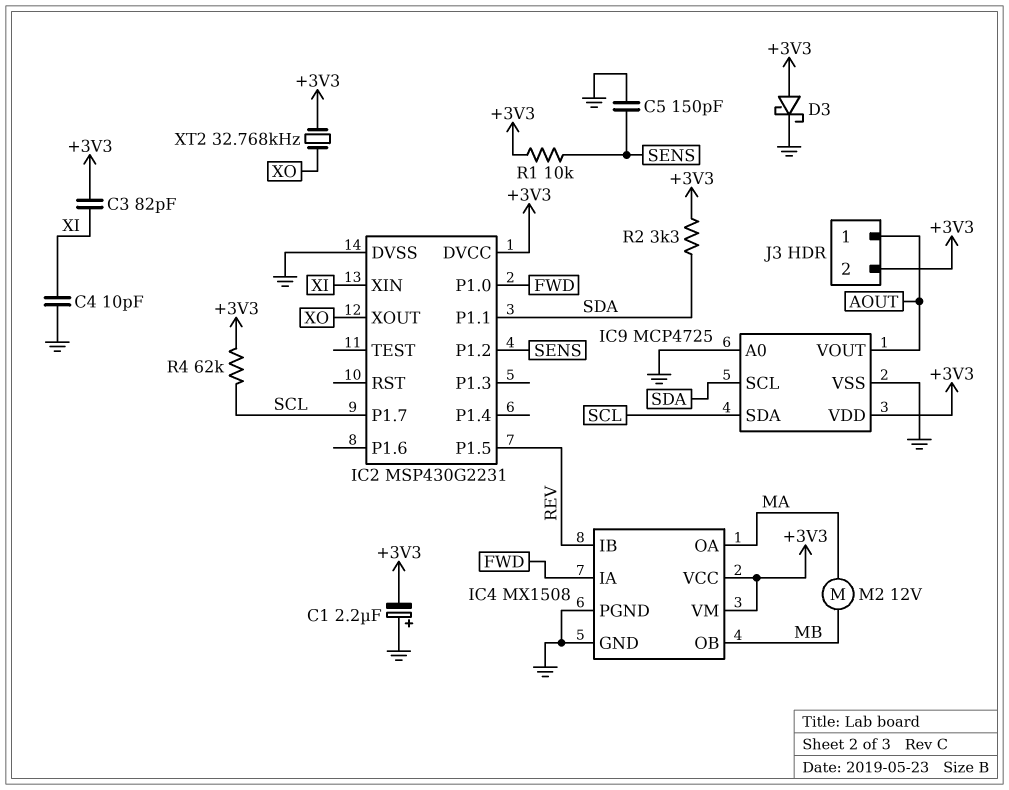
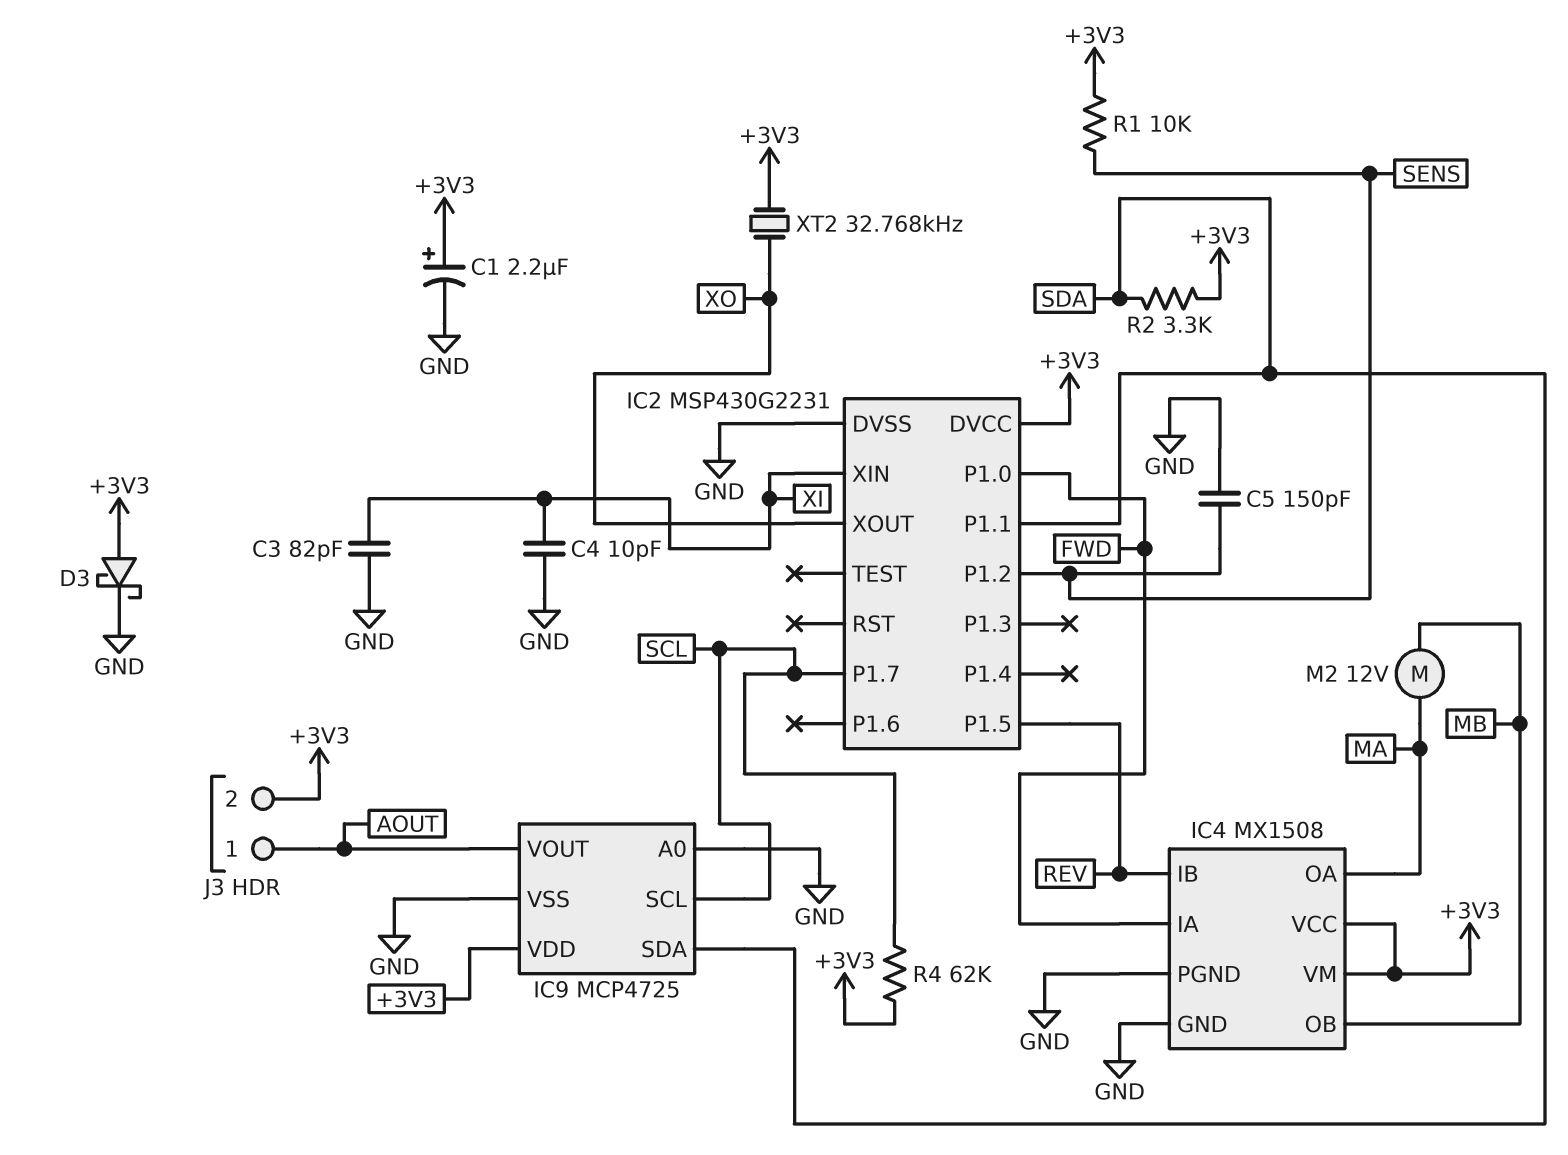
C1: 2.2uF (plus GND, minus +3V3) -> 2.2uF (plus +3V3, minus GND)
C3: 82pF (+3V3, XI) -> 82pF (GND, XI)
IC9 pin SCL: SDA -> SCL
IC9 pin SDA: SCL -> SDA

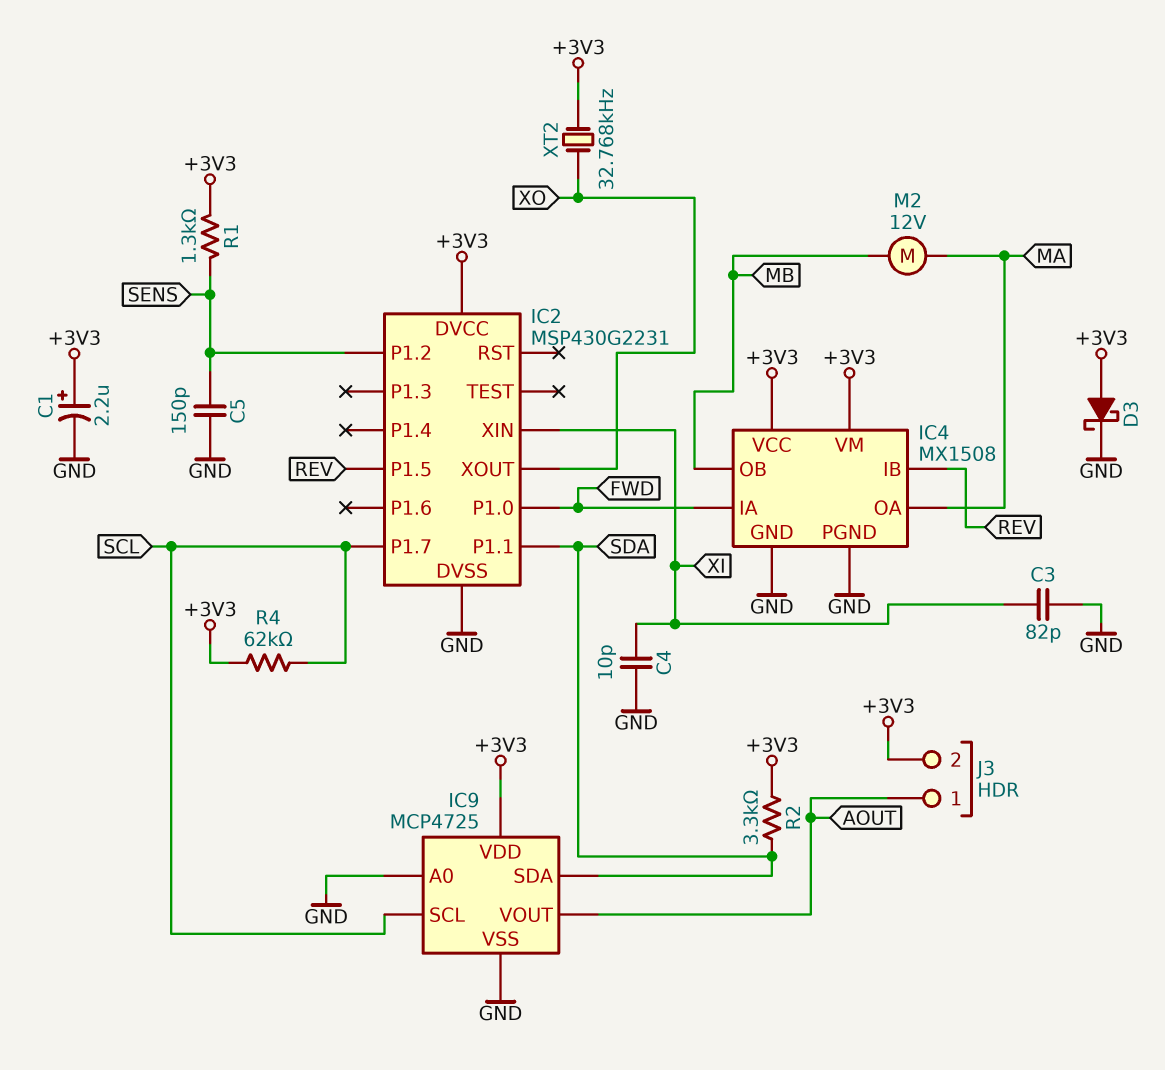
R1: 10k (+3V3, SENS) -> 1.3k (+3V3, SENS)

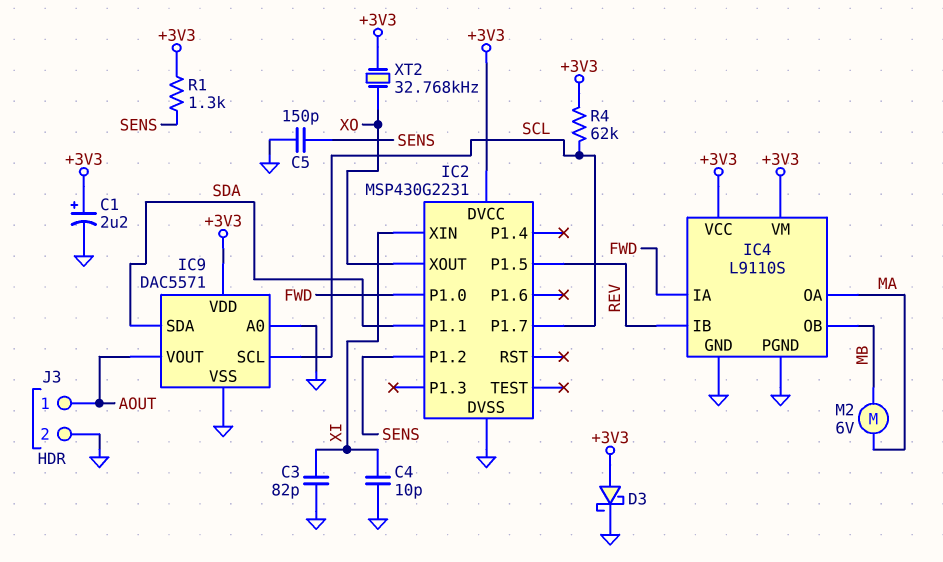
IC4: MX1508 -> L9110S
IC9: MCP4725 -> DAC5571
J3 pin 2: +3V3 -> GND
M2: motor 12V (MA, MB) -> motor 6V (MA, MB)
R2: 3.3k (+3V3, SDA) -> none

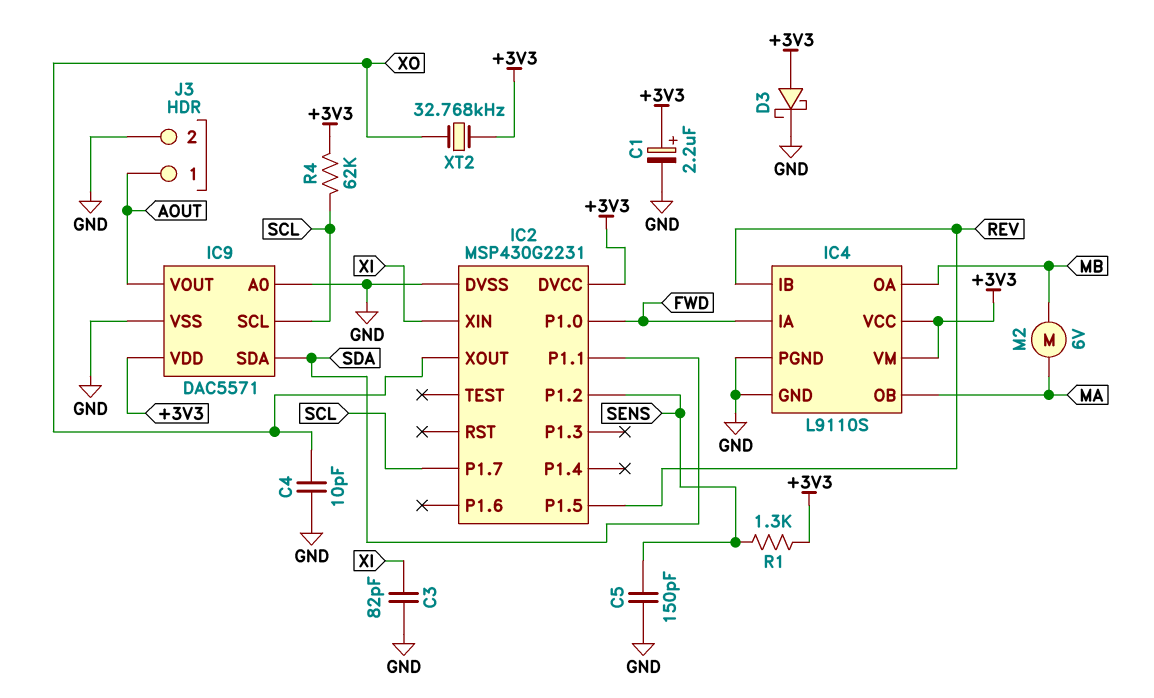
C4: 10pF (GND, XI) -> 10pF (GND, XO)
IC4 pin OA: MA -> MB
IC4 pin OB: MB -> MA

